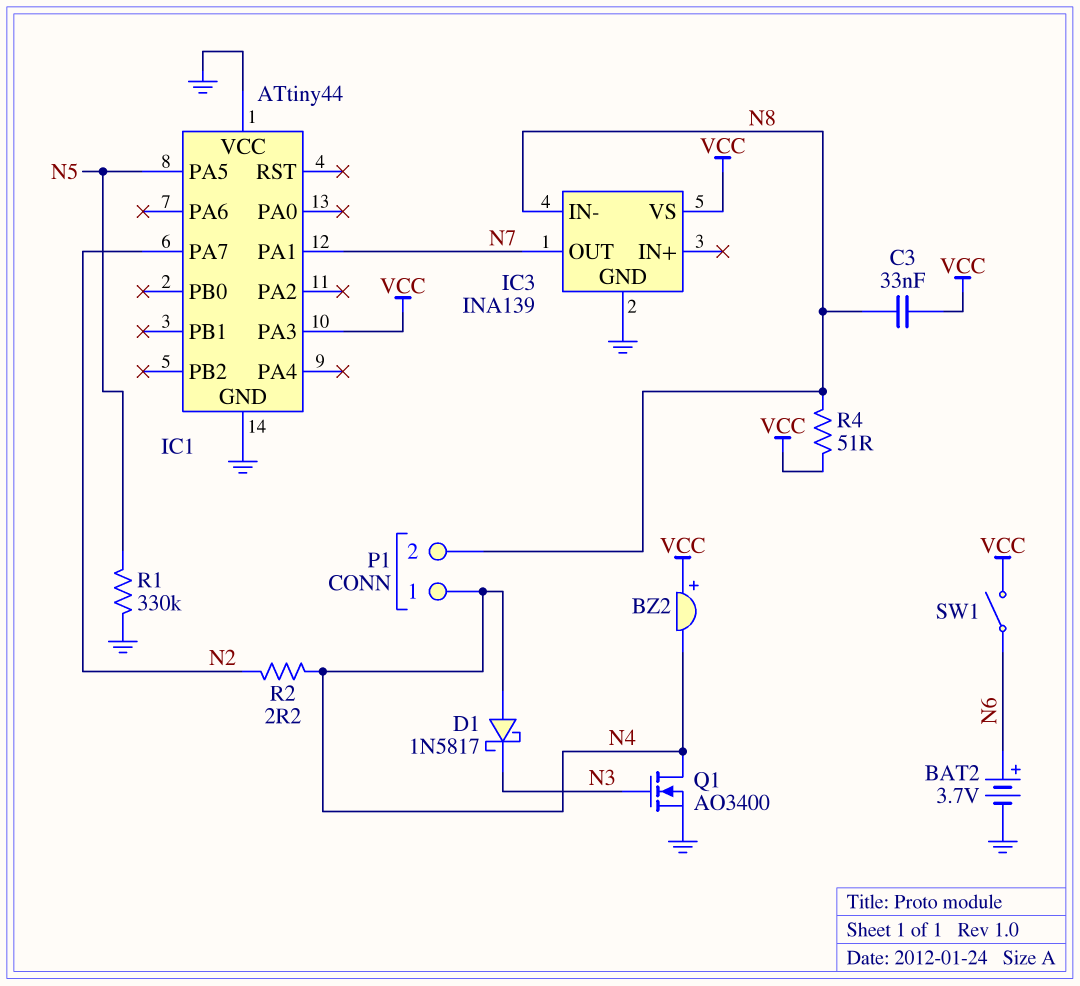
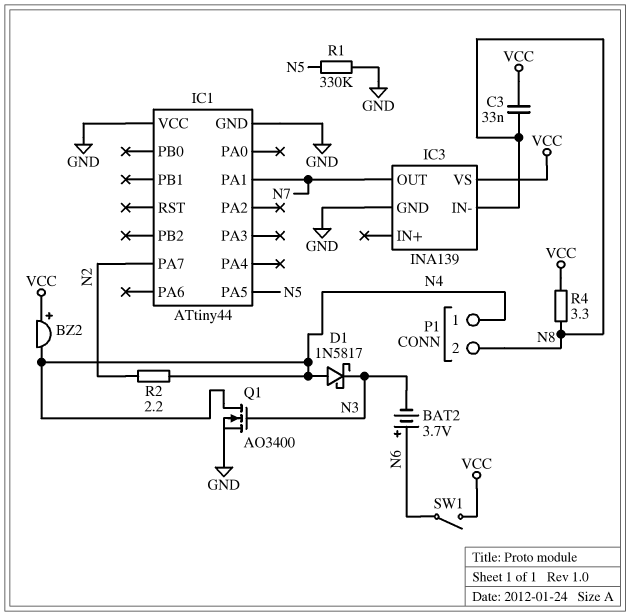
BAT2: 3.7V (plus N6, minus GND) -> 3.7V (plus N6, minus N3)
IC1 pin PA3: VCC -> none
R4: 51 (N8, VCC) -> 3.3 (N8, VCC)

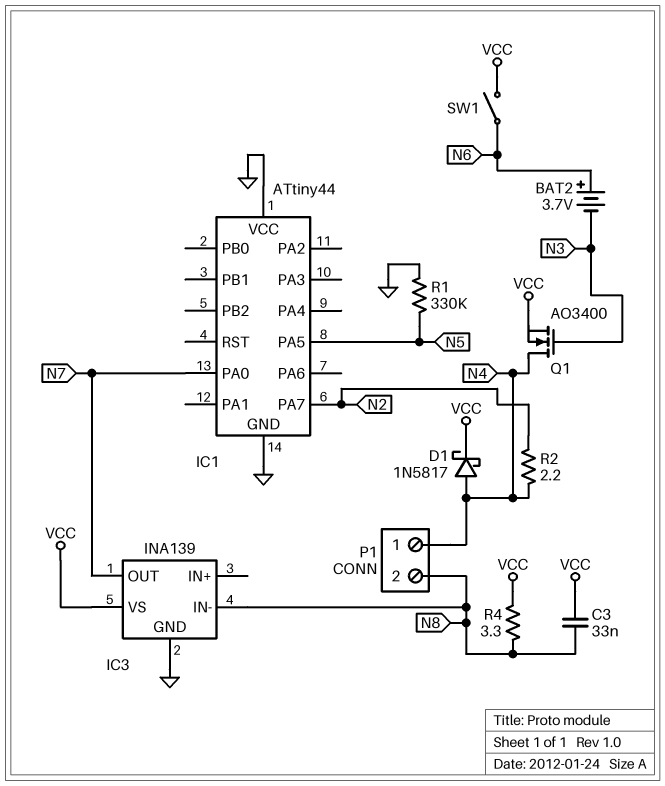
BZ2: buzzer (plus VCC, minus N4) -> none
D1: schottky 1N5817 (A N4, K N3) -> schottky 1N5817 (A N4, K VCC)
IC1 pin PA0: none -> N7
IC1 pin PA1: N7 -> none
Q1: NMOS AO3400 (G N3, D N4, S GND) -> NMOS AO3400 (G N3, D N4, S VCC)

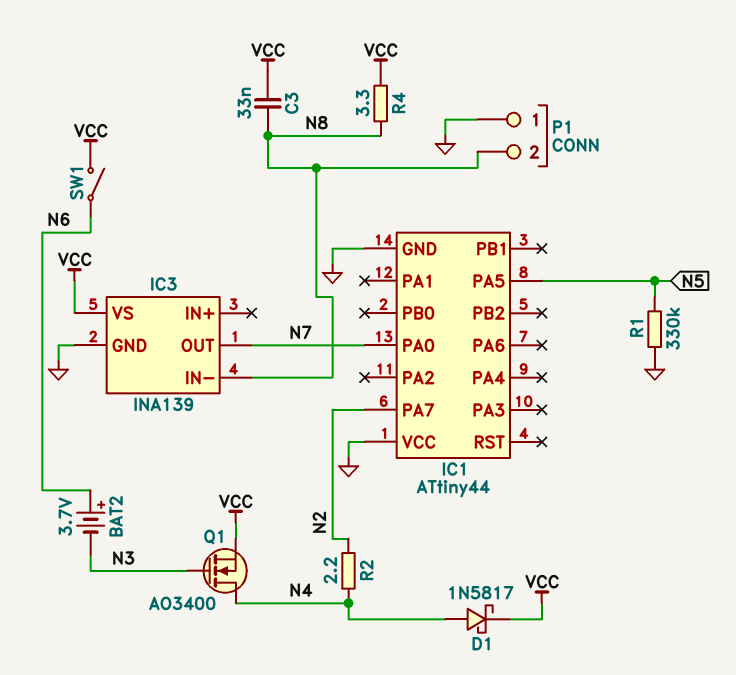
P1 pin 1: N4 -> GND

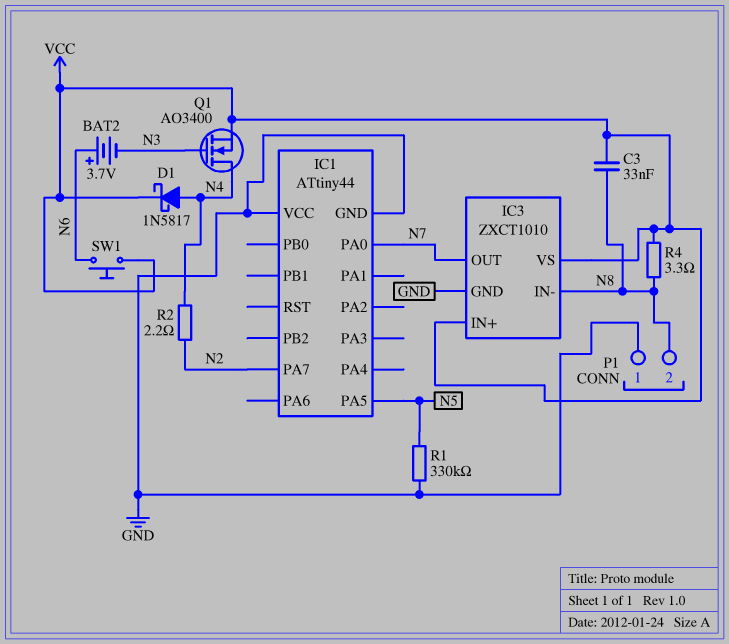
IC3: INA139 -> ZXCT1010
IC3 pin IN+: none -> VCC
SW1: switch (N6, VCC) -> button (N6, VCC)

